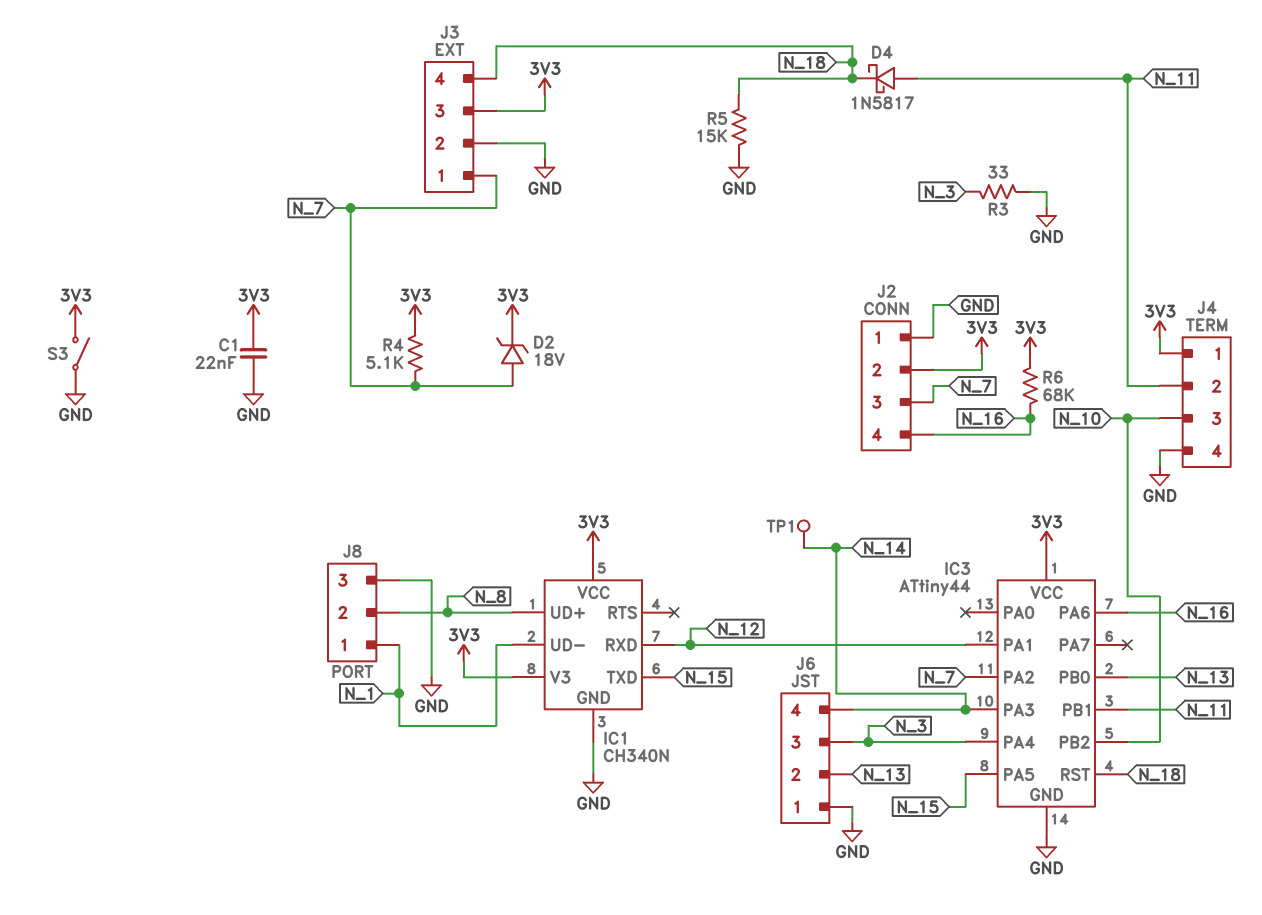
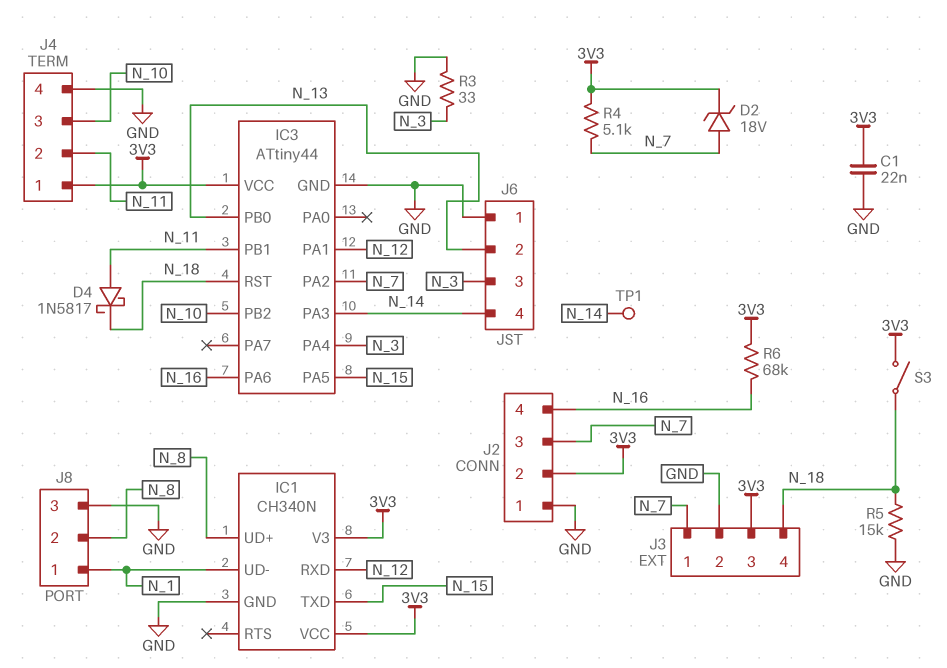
S3: switch (3V3, GND) -> switch (3V3, N_18)

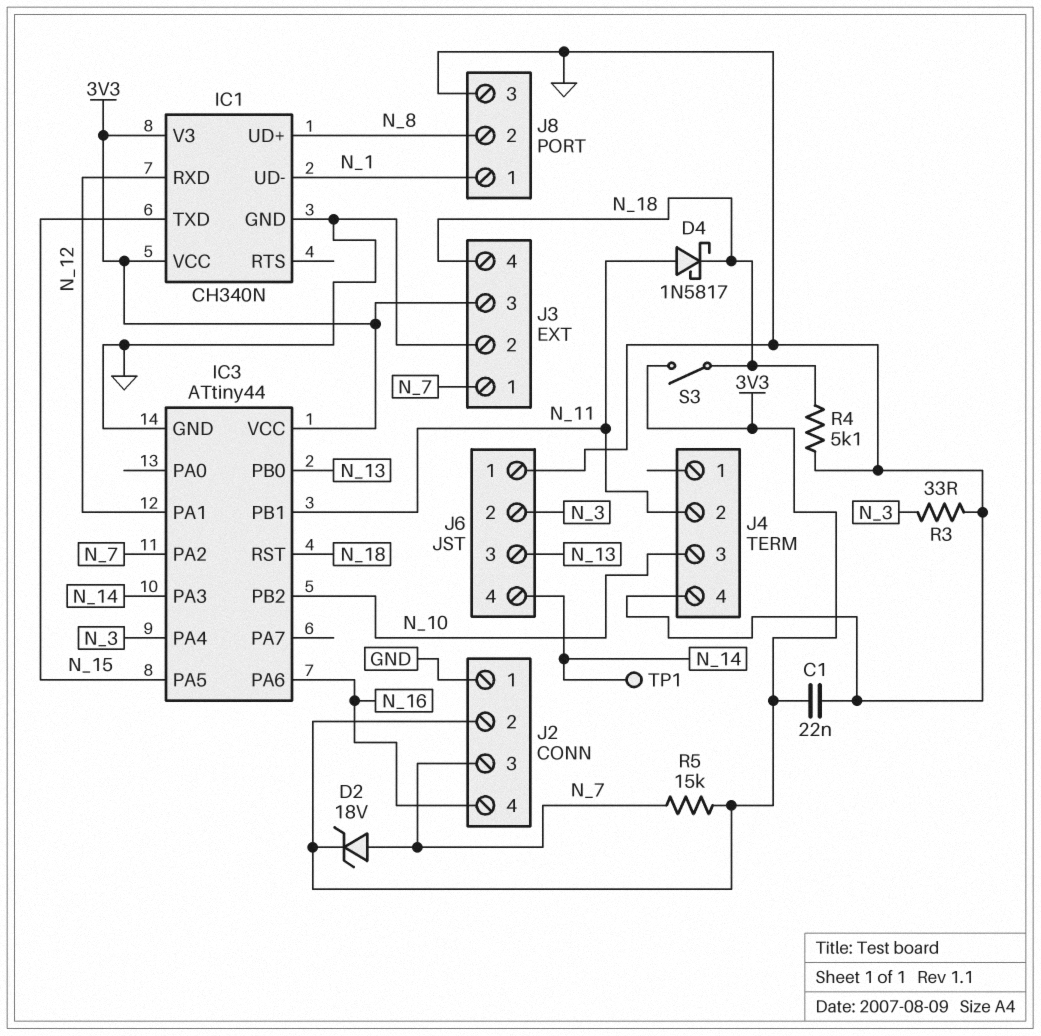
J4 pin 1: 3V3 -> none
J6 pin 2: N_13 -> N_3
J6 pin 3: N_3 -> N_13
R4: 5.1k (3V3, N_7) -> 5.1k (GND, N_18)
R5: 15k (GND, N_18) -> 15k (3V3, N_7)
R6: 68k (3V3, N_16) -> none

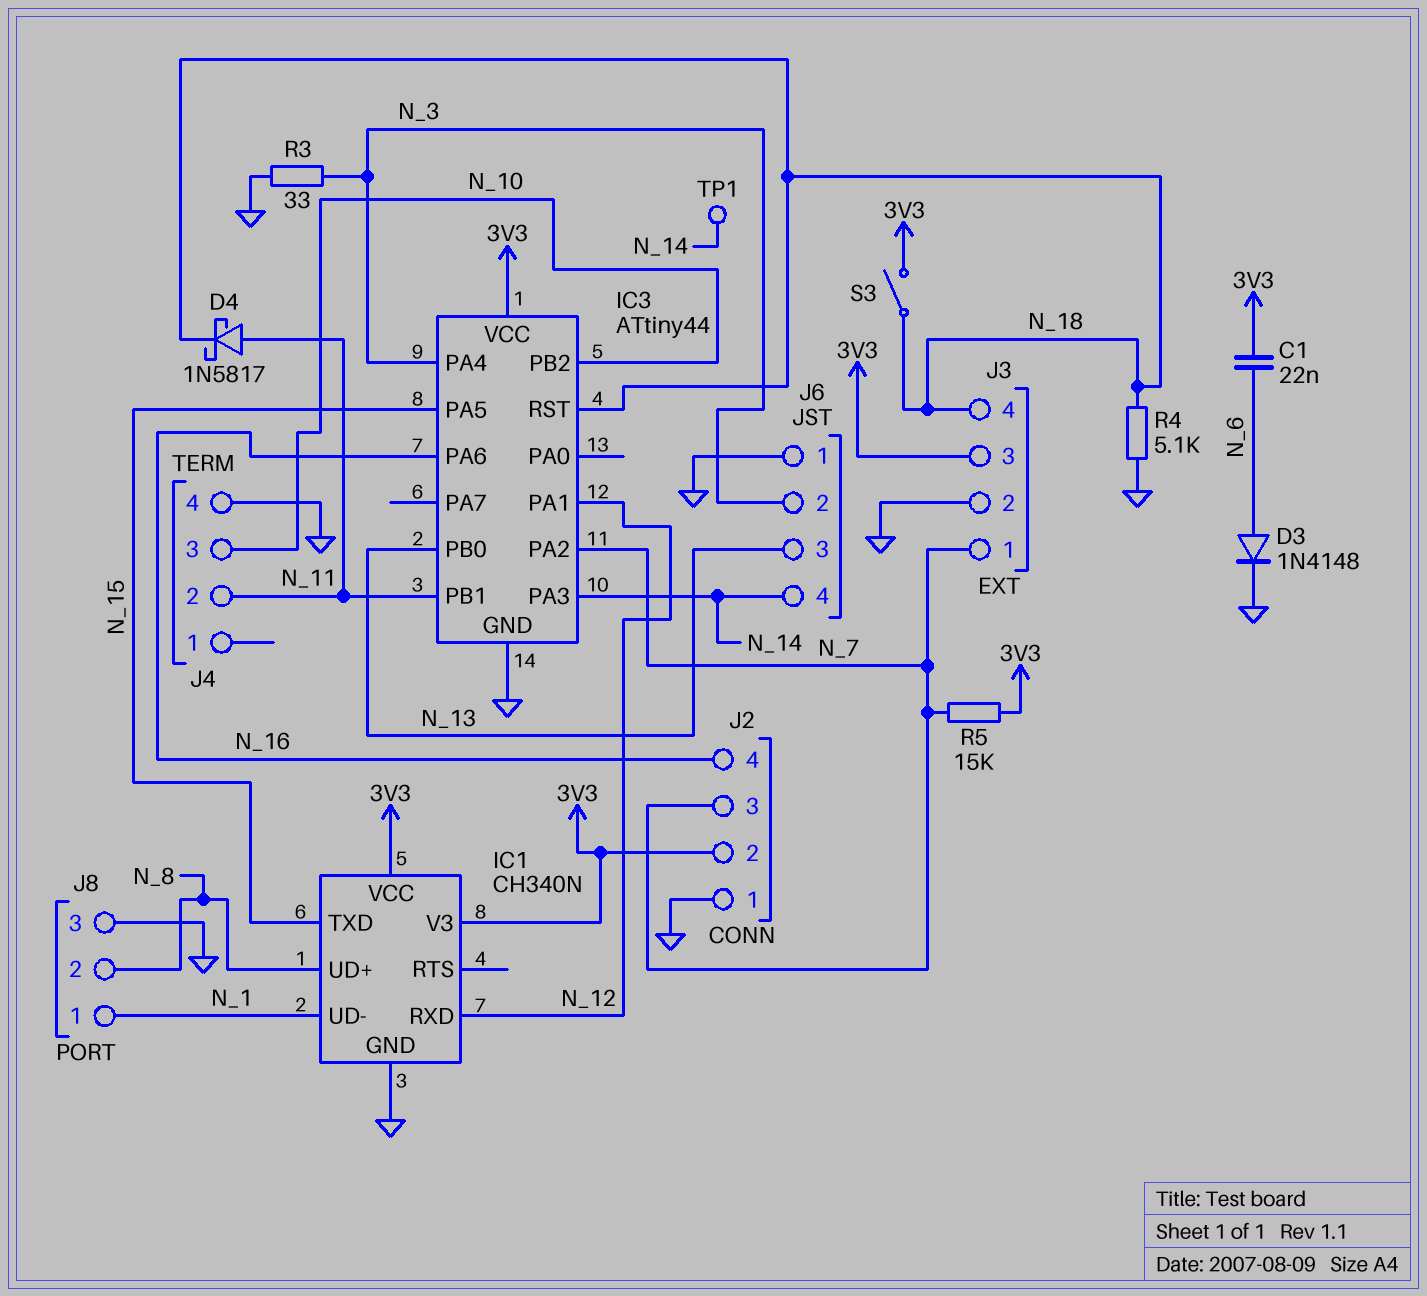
C1: 22nF (3V3, GND) -> 22nF (3V3, N_6)
D2: zener 18V (A N_7, K 3V3) -> none
D3: none -> diode 1N4148 (A N_6, K GND)

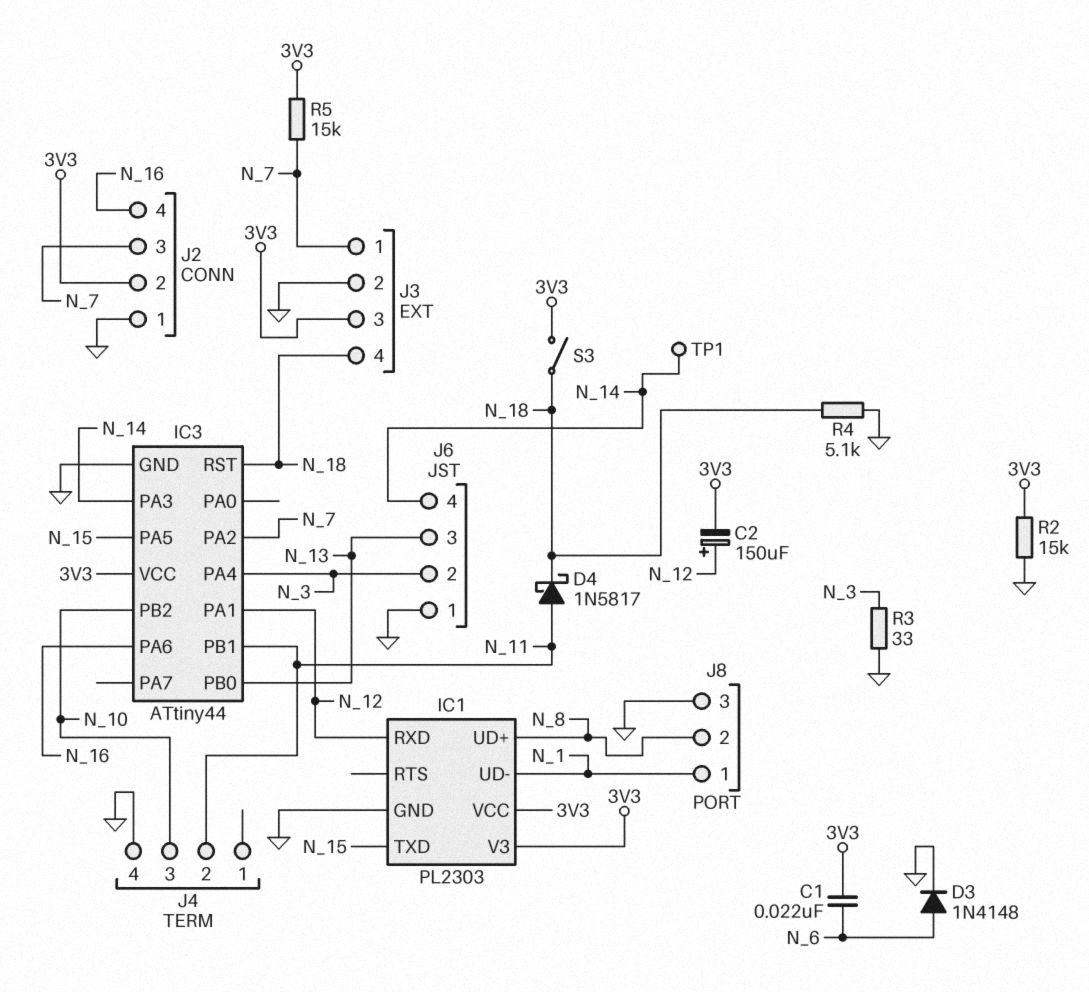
C2: none -> 150uF (plus N_12, minus 3V3)
IC1: CH340N -> PL2303
R2: none -> 15k (3V3, GND)

